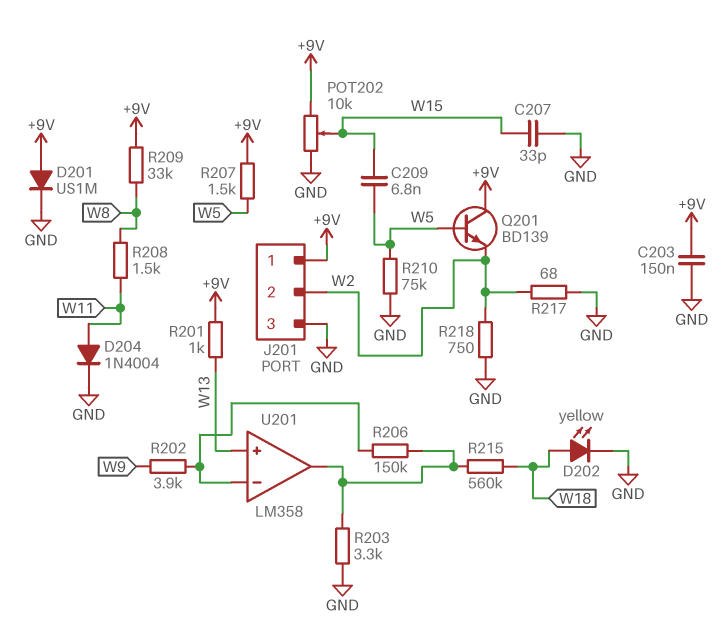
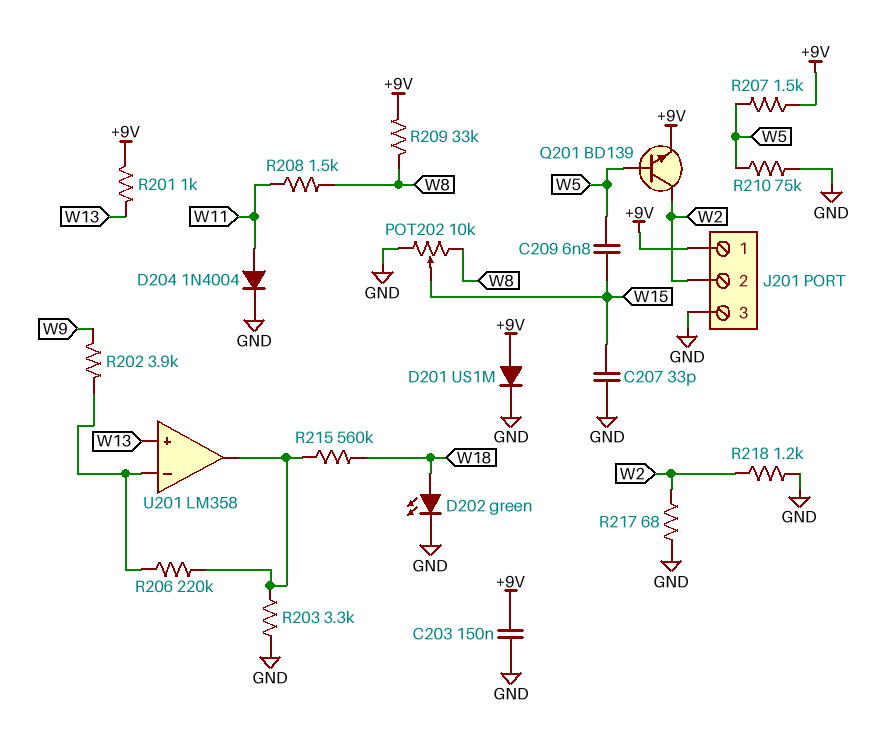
D202: LED yellow (A W18, K GND) -> LED green (A W18, K GND)
POT202: 10k (+9V, GND, wiper W15) -> 10k (GND, W8, wiper W15)
Q201: NPN BD139 (B W5, C +9V, E W2) -> NPN BD139 (B W5, C W2, E +9V)
R206: 150k (U201/in-, U201/out) -> 220k (U201/in-, U201/out)
R218: 750 (GND, W2) -> 1.2k (GND, W2)

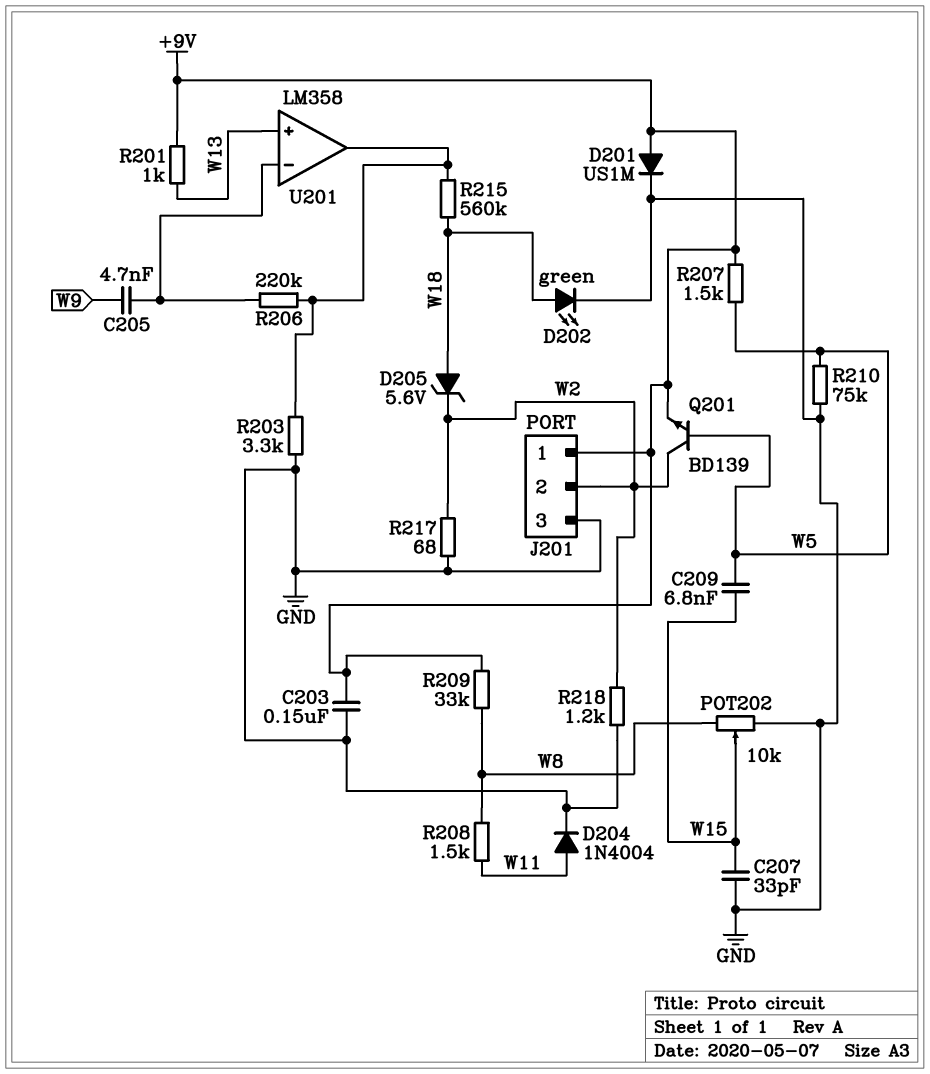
C205: none -> 4.7nF (U201/in-, W9)
D205: none -> zener 5.6V (A W18, K W2)
R202: 3.9k (U201/in-, W9) -> none

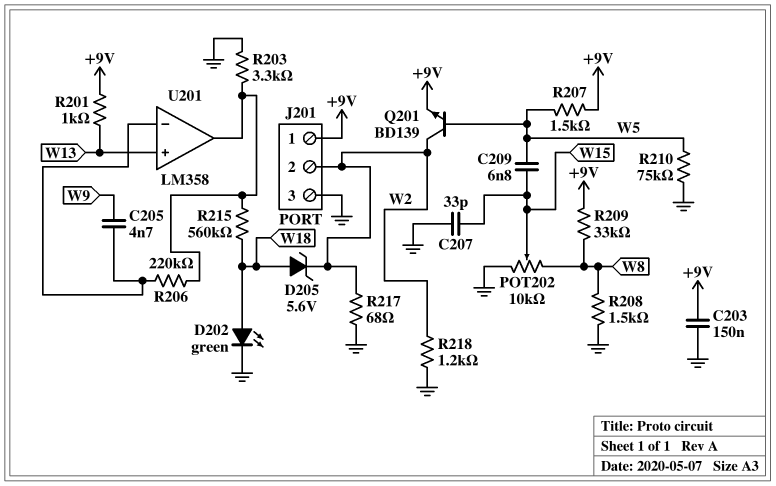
D201: diode US1M (A +9V, K GND) -> none
D204: diode 1N4004 (A W11, K GND) -> none
R208: 1.5k (W8, W11) -> 1.5k (GND, W8)

